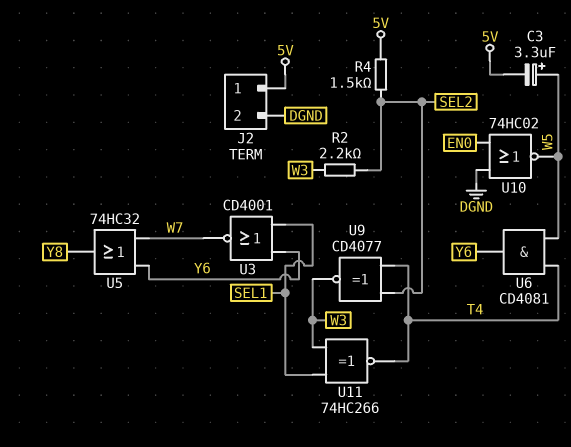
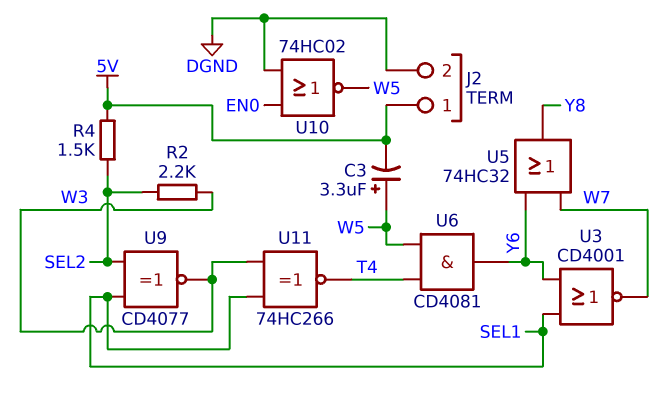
U9: XNOR CD4077 (in SEL2, in T4, out W3) -> XNOR CD4077 (in SEL1, in SEL2, out W3)

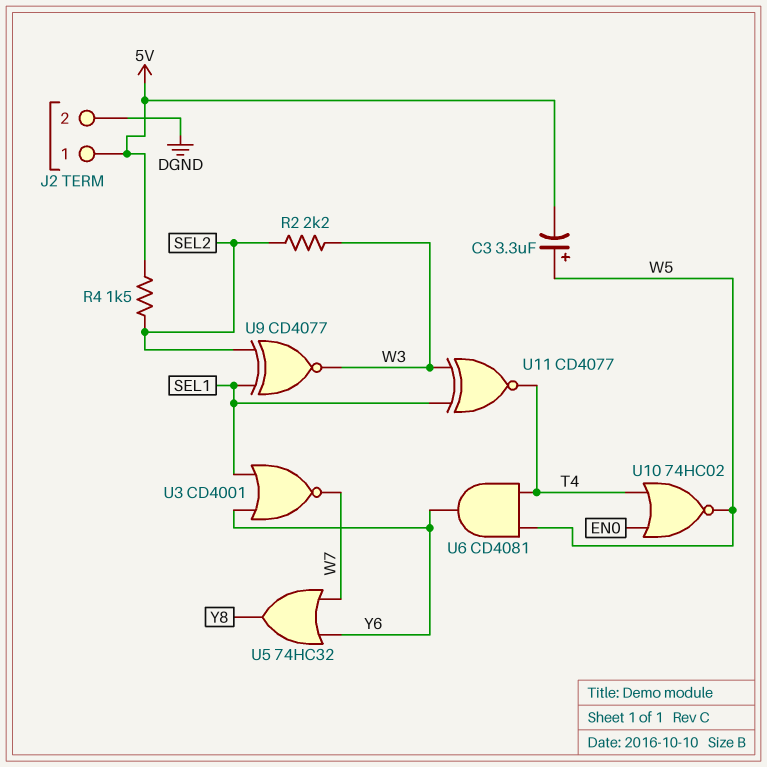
U10: NOR 74HC02 (in DGND, in EN0, out W5) -> NOR 74HC02 (in EN0, in T4, out W5)
U11: XNOR 74HC266 (in SEL1, in W3, out T4) -> XNOR CD4077 (in SEL1, in W3, out T4)

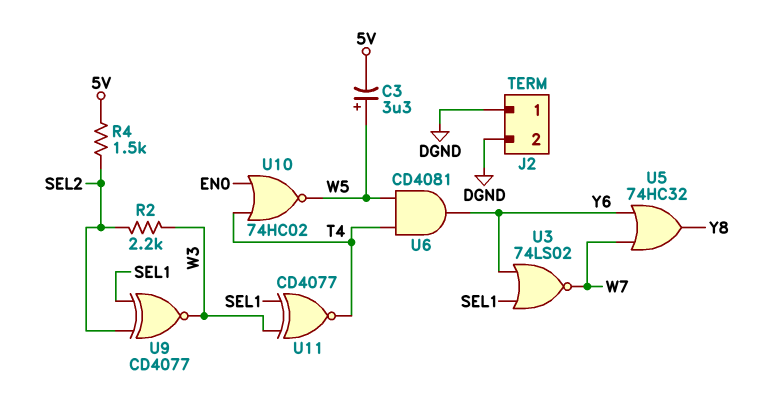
J2 pin 1: 5V -> DGND
U3: NOR CD4001 (in SEL1, in Y6, out W7) -> NOR 74LS02 (in SEL1, in Y6, out W7)

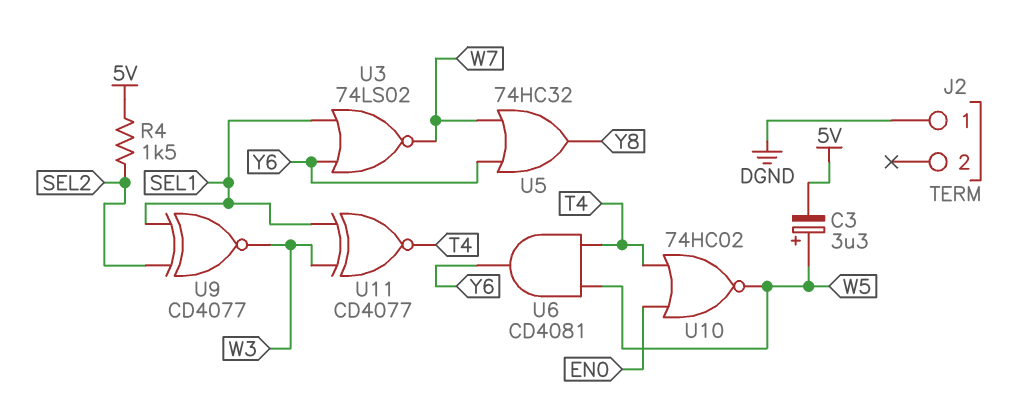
J2 pin 2: DGND -> none
R2: 2.2k (SEL2, W3) -> none

